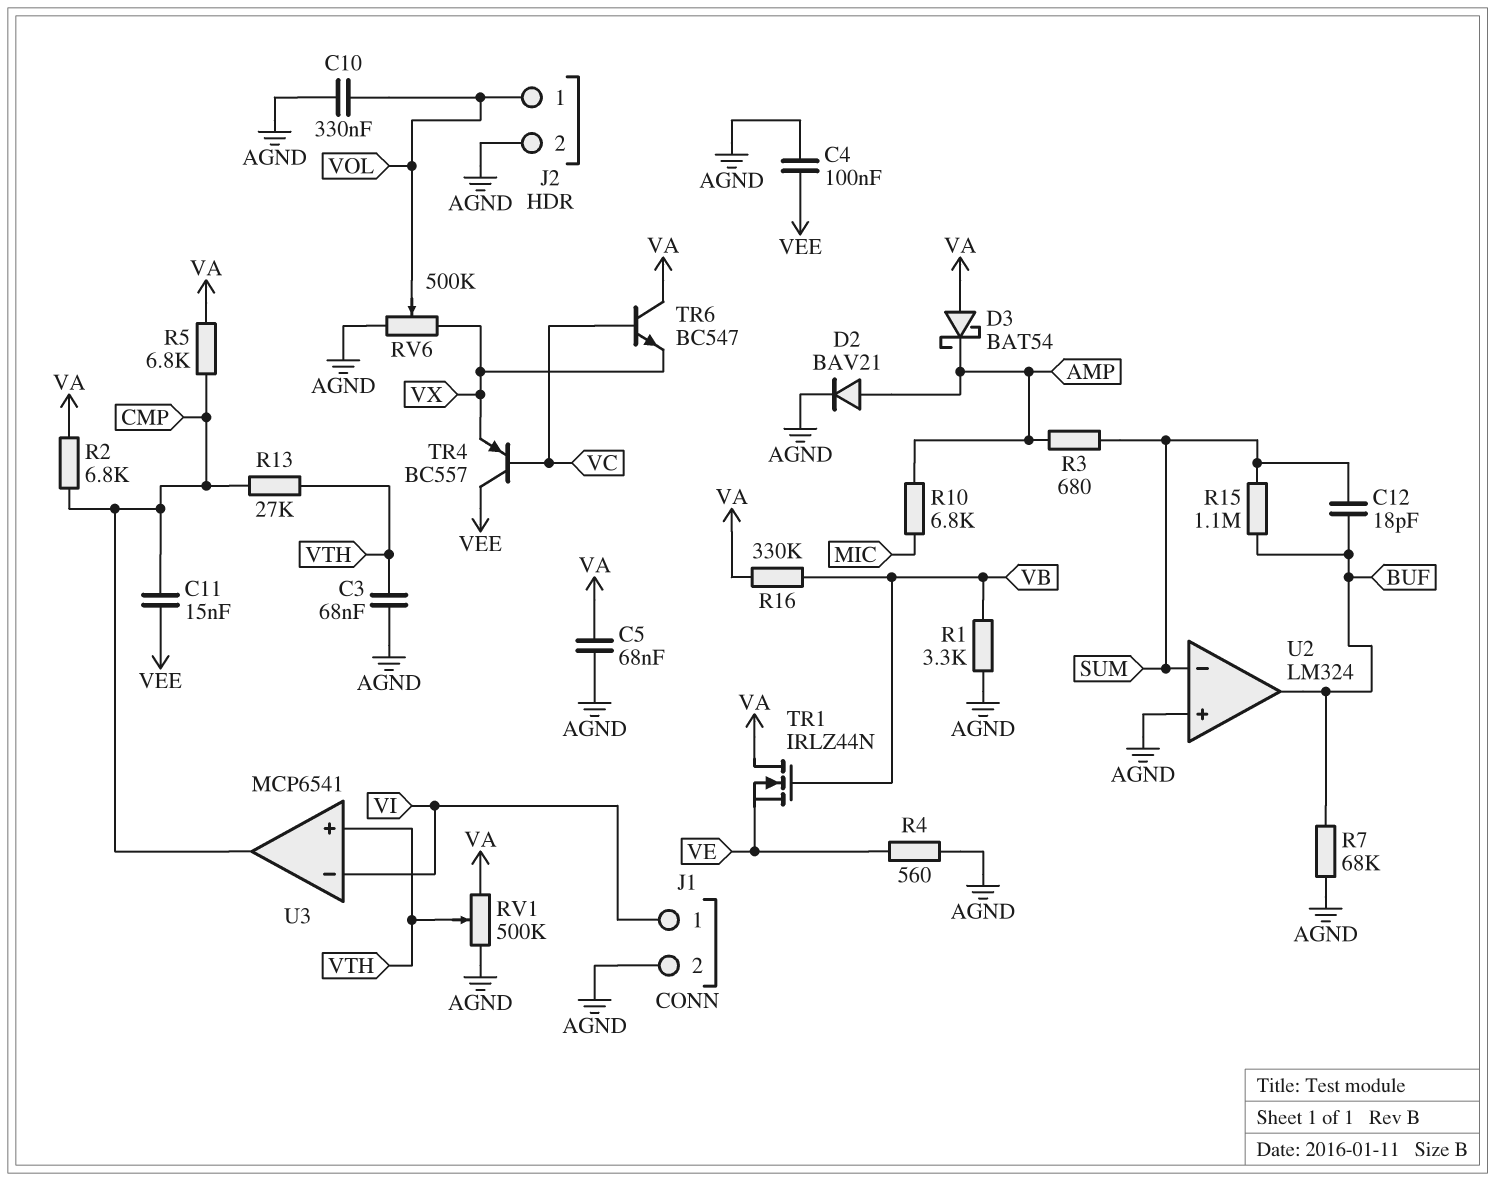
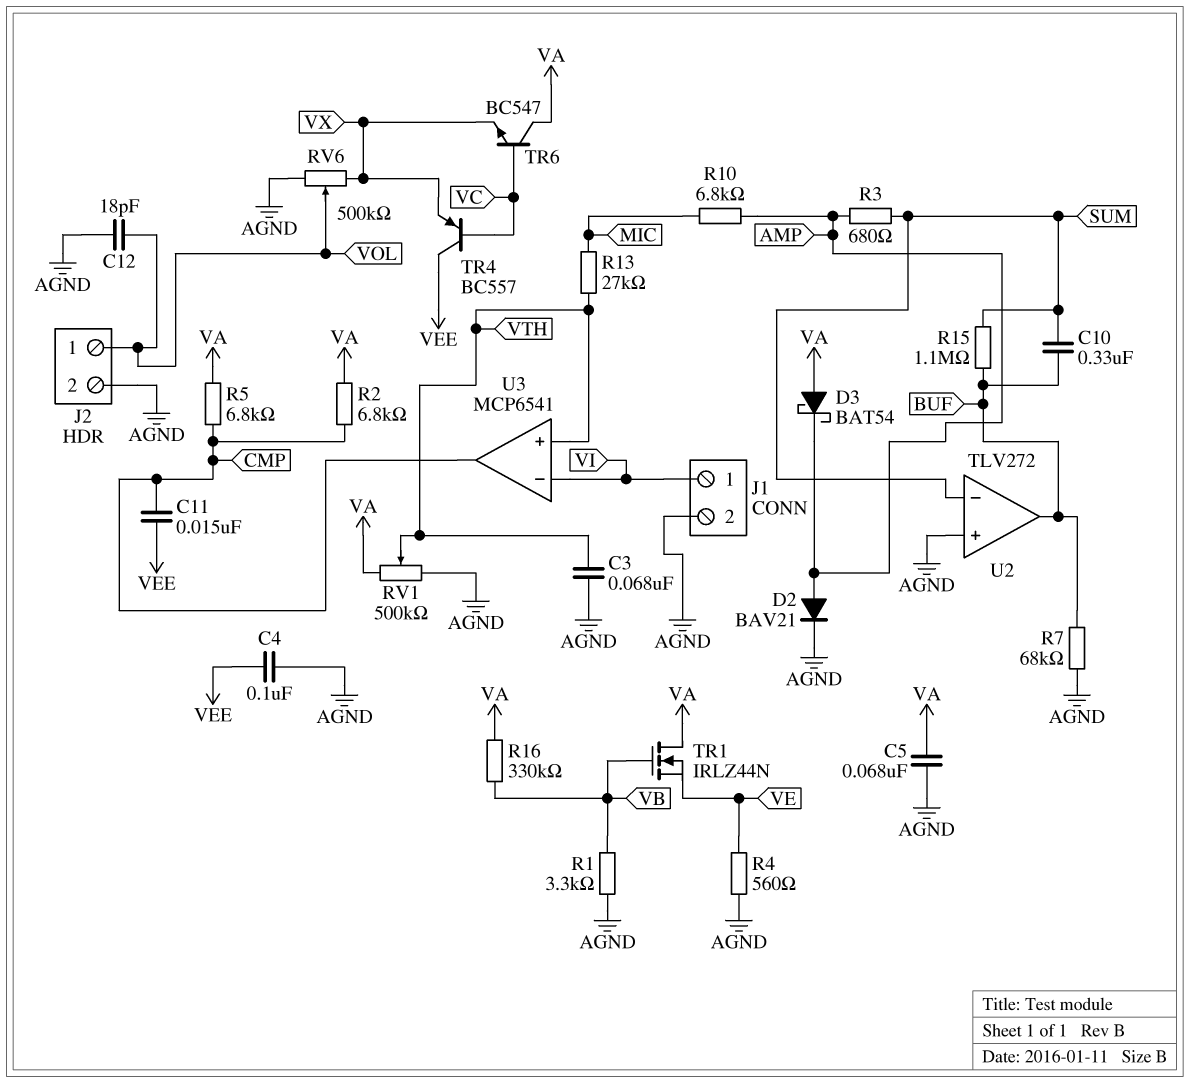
C10: 330nF (AGND, VOL) -> 330nF (BUF, SUM)
C12: 18pF (BUF, SUM) -> 18pF (AGND, VOL)
R13: 27k (CMP, VTH) -> 27k (MIC, VTH)
U2: LM324 -> TLV272

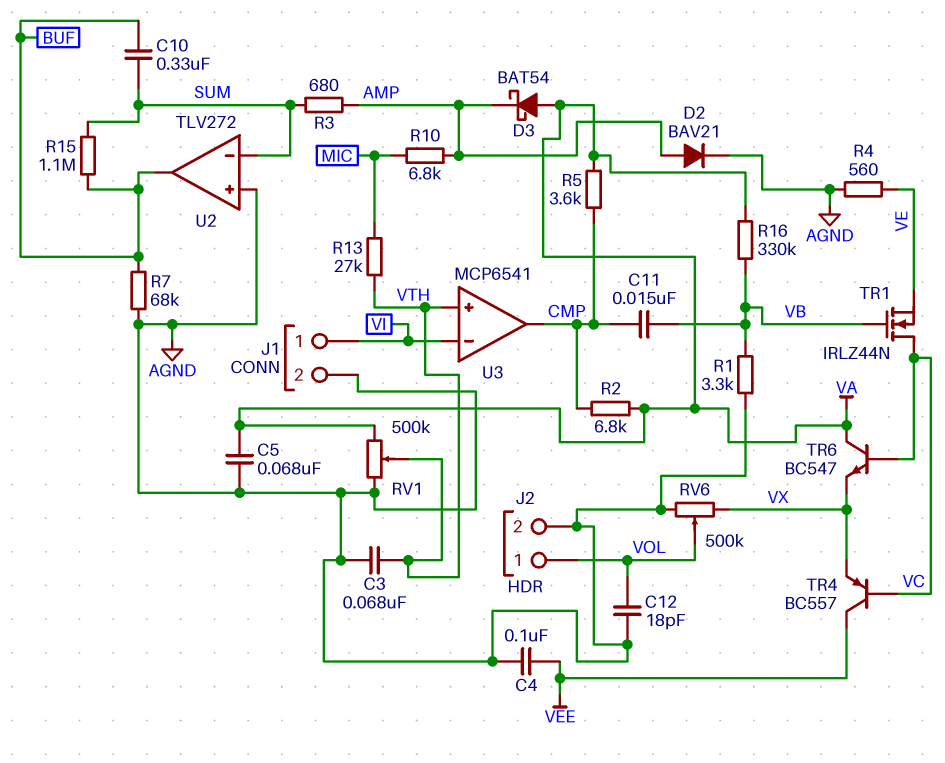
C11: 15nF (CMP, VEE) -> 15nF (CMP, VB)
R5: 6.8k (CMP, VA) -> 3.6k (CMP, VA)
TR1: NMOS IRLZ44N (G VB, D VA, S VE) -> NMOS IRLZ44N (G VB, D VC, S VE)

